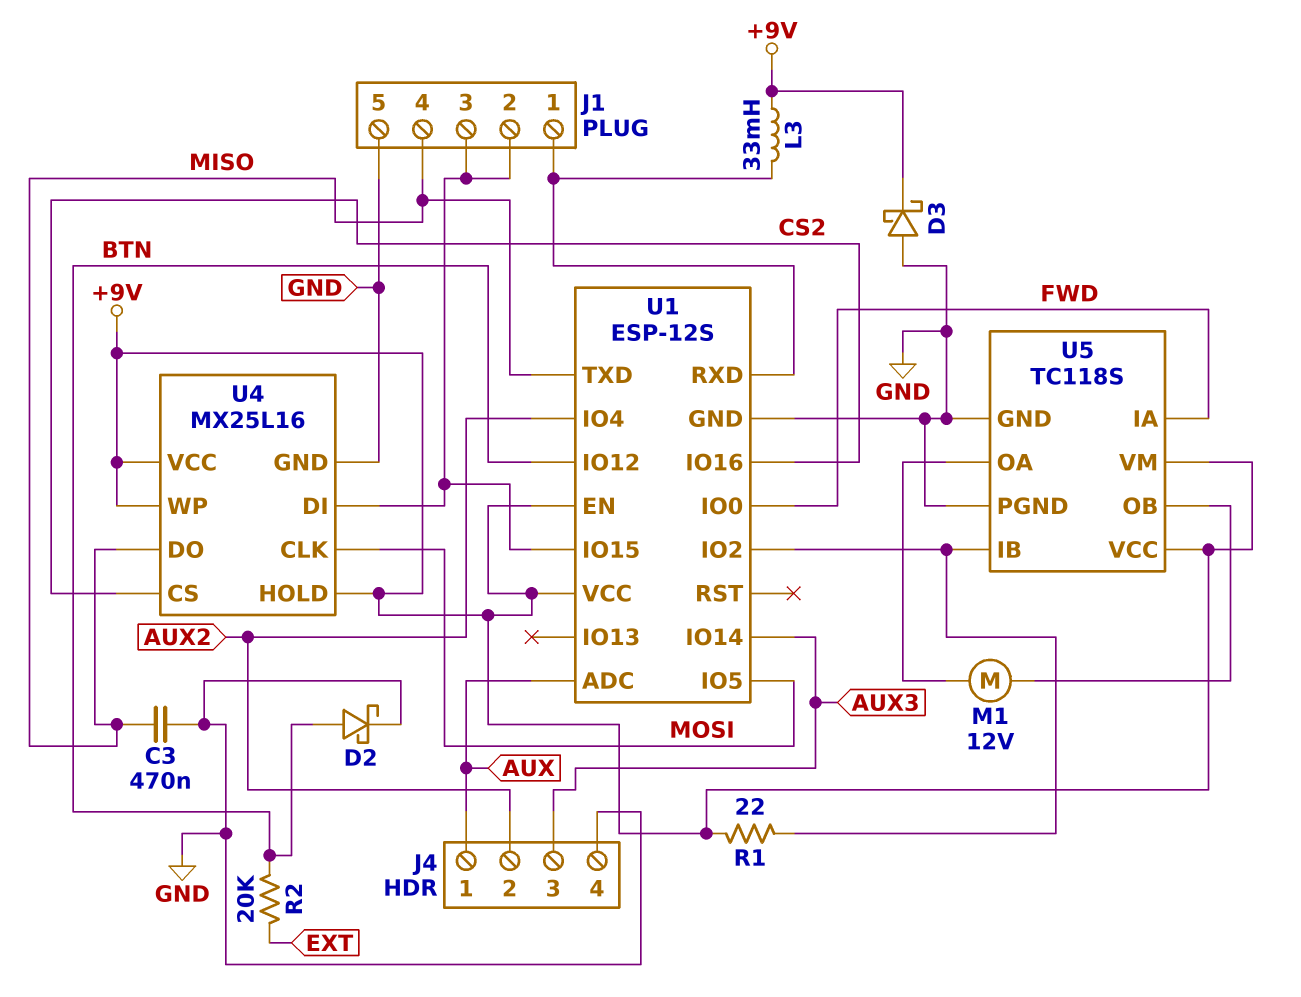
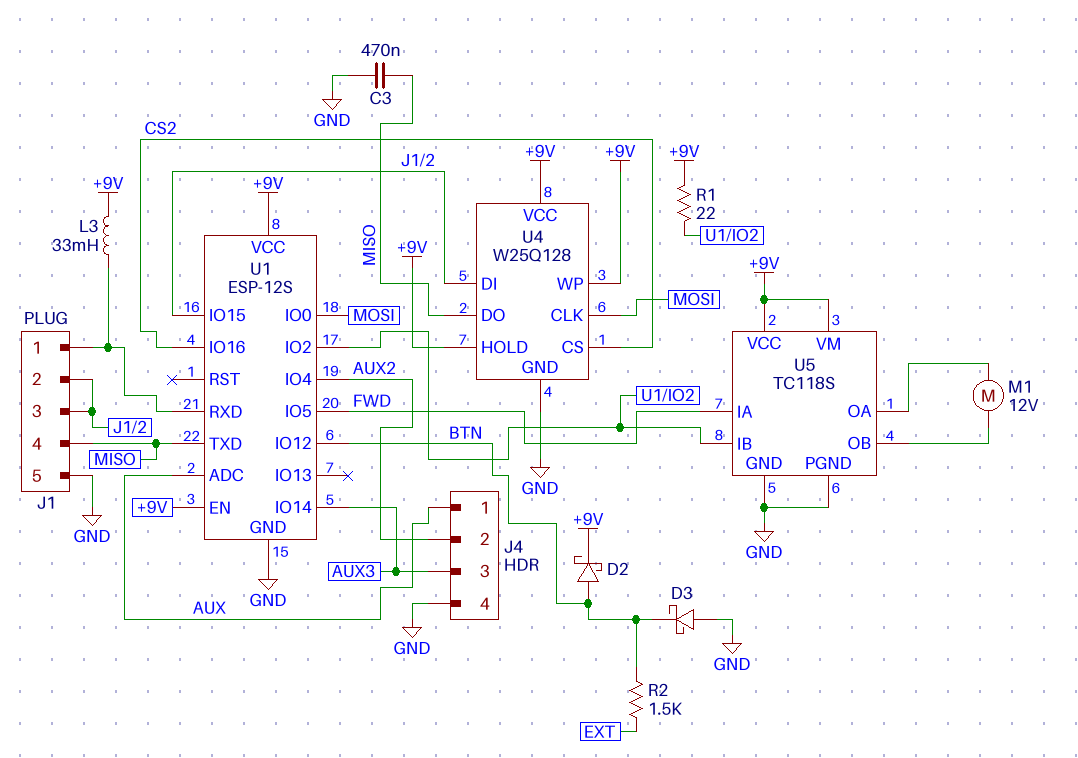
D2: schottky (A BTN, K GND) -> schottky (A BTN, K +9V)
D3: schottky (A GND, K +9V) -> schottky (A GND, K BTN)
R2: 20k (BTN, EXT) -> 1.5k (BTN, EXT)
U1 pin IO0: FWD -> MOSI
U1 pin IO5: MOSI -> FWD
U4: MX25L16 -> W25Q128

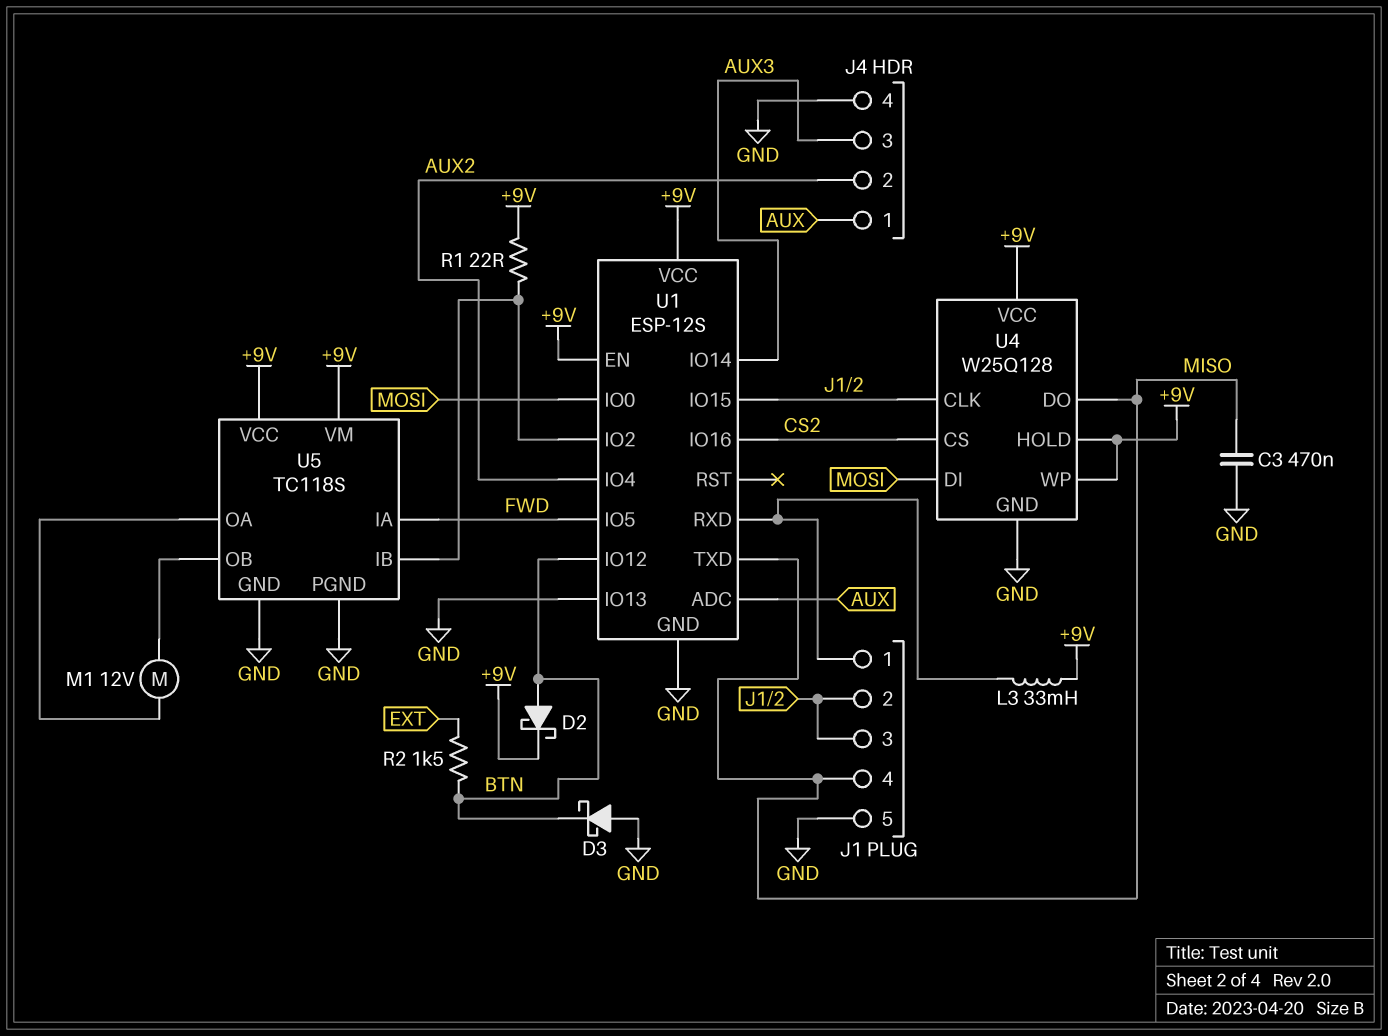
U1 pin IO13: none -> GND
U4 pin CLK: MOSI -> J1/2
U4 pin DI: J1/2 -> MOSI

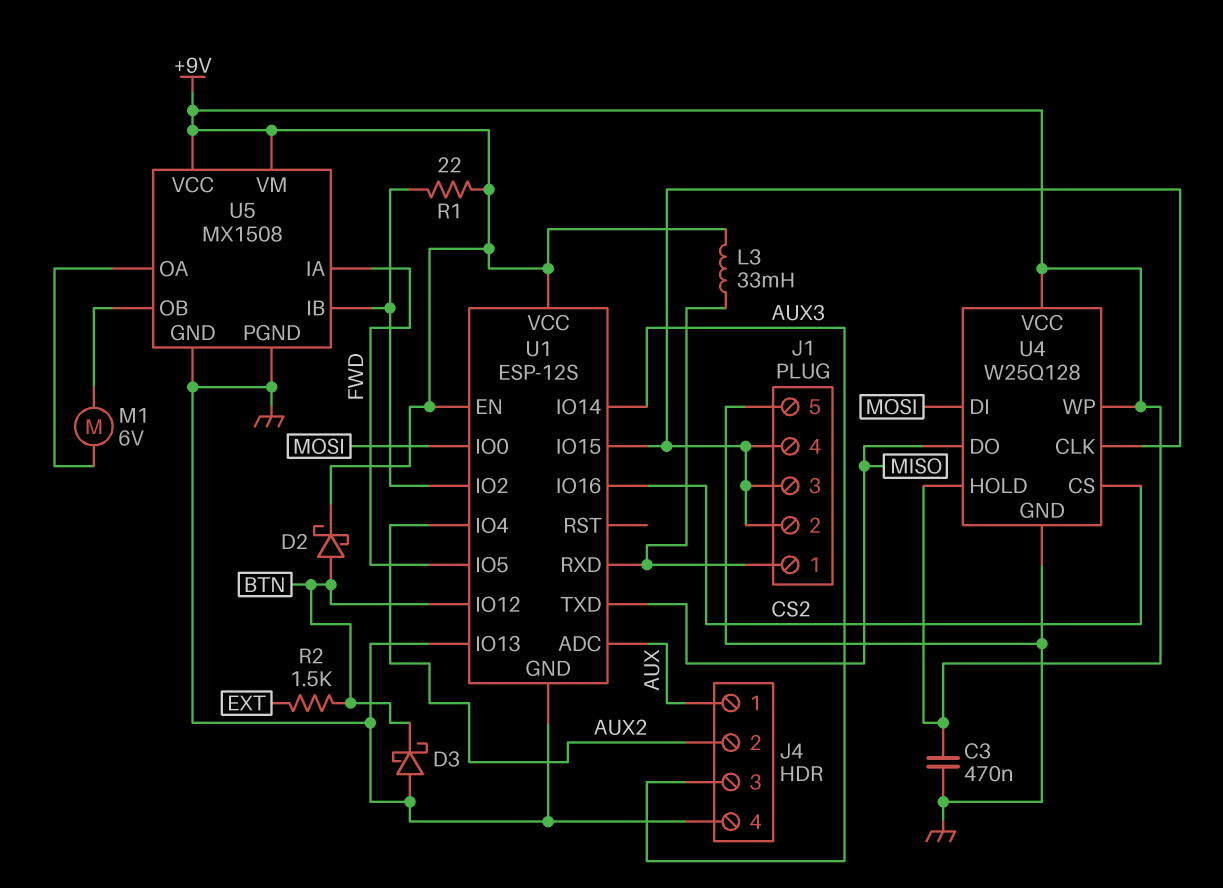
C3: 470nF (GND, MISO) -> 470nF (+9V, GND)
J1 pin 4: MISO -> J1/2
M1: motor 12V (U5/OA, U5/OB) -> motor 6V (U5/OA, U5/OB)
U5: TC118S -> MX1508

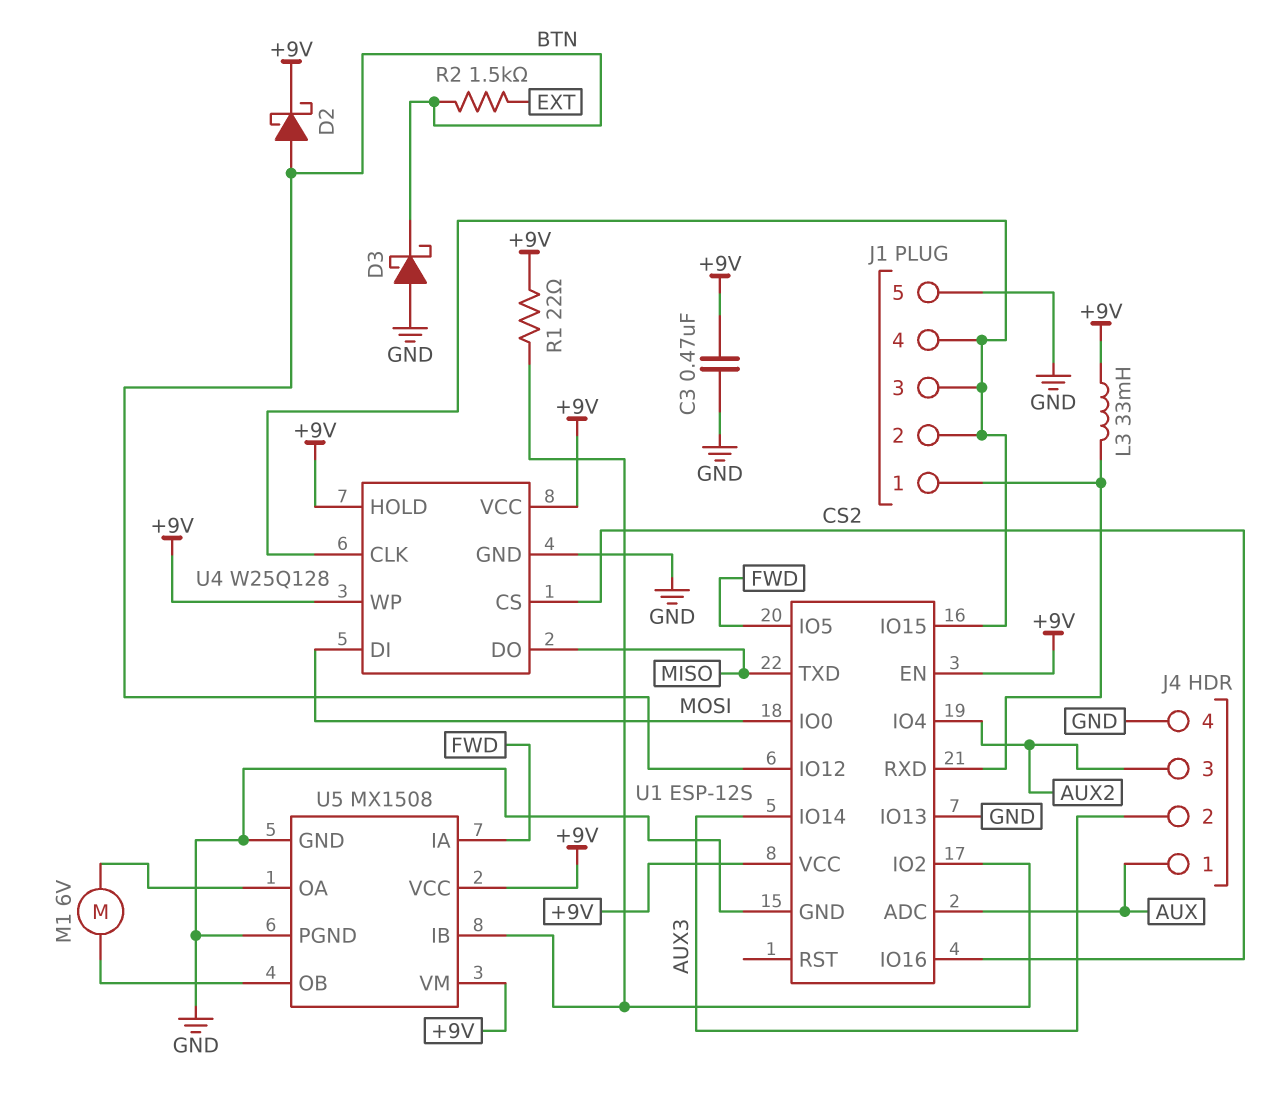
J4 pin 2: AUX2 -> AUX3
J4 pin 3: AUX3 -> AUX2

